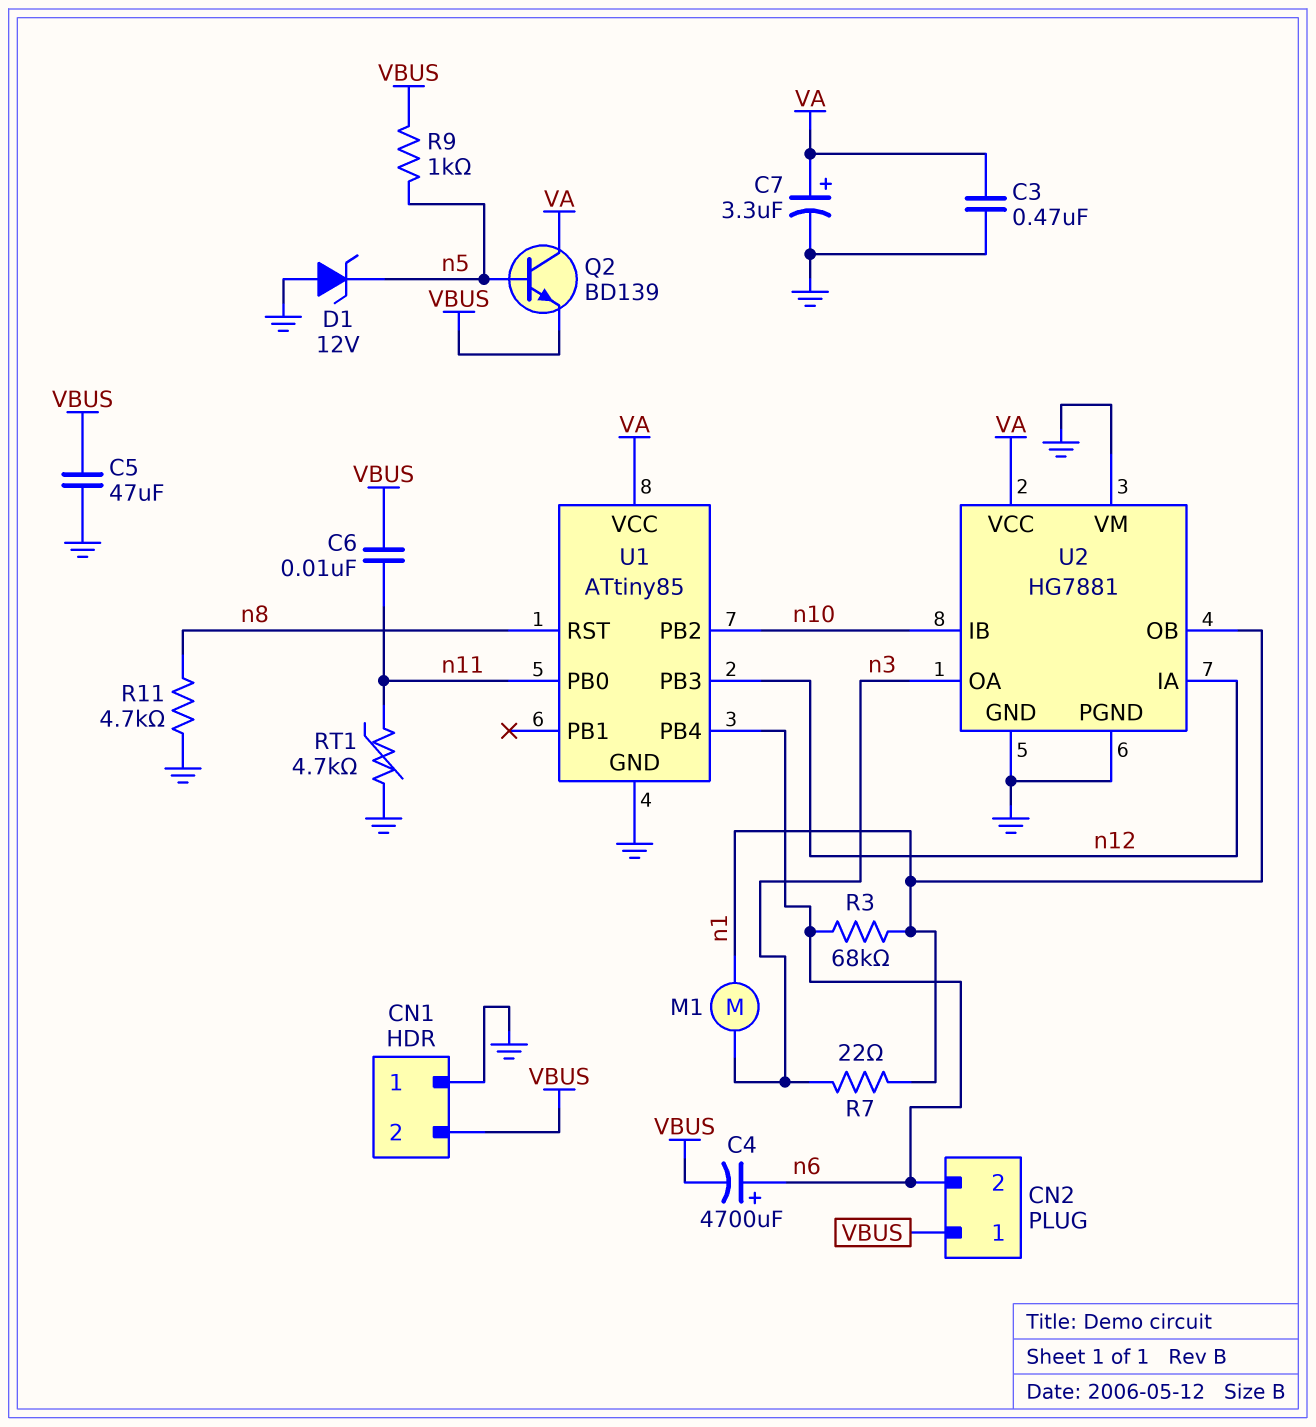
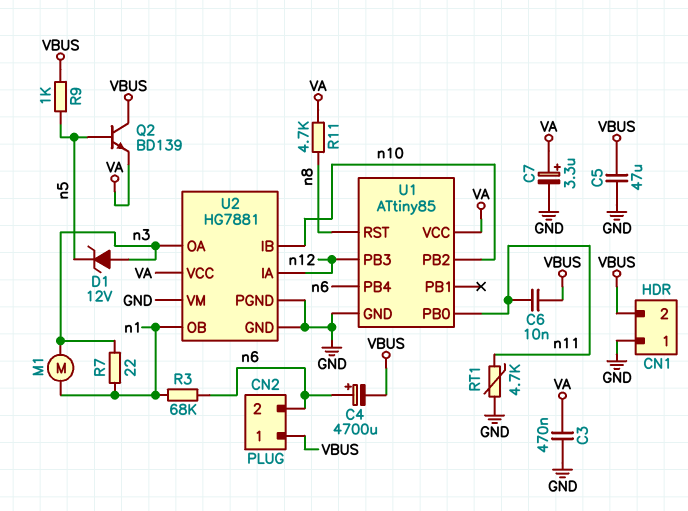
D1: zener 12V (A GND, K n5) -> zener 12V (A n3, K n5)
Q2: NPN BD139 (B n5, C VA, E VBUS) -> NPN BD139 (B n5, C VBUS, E VA)
R11: 4.7k (GND, n8) -> 4.7k (VA, n8)

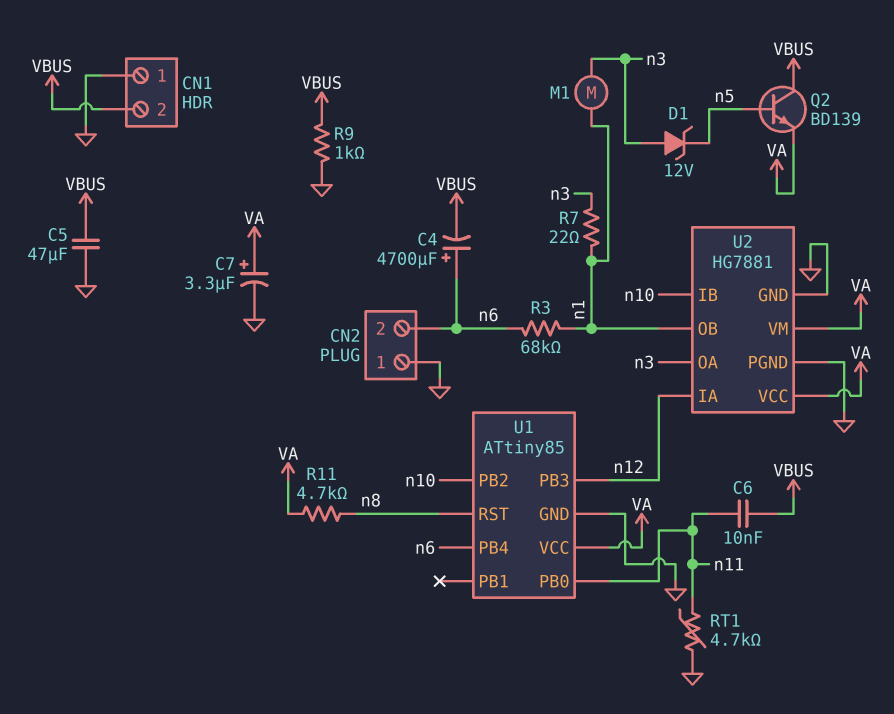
C3: 470nF (GND, VA) -> none
CN2 pin 1: VBUS -> GND
R9: 1k (VBUS, n5) -> 1k (GND, VBUS)
U2 pin VM: GND -> VA

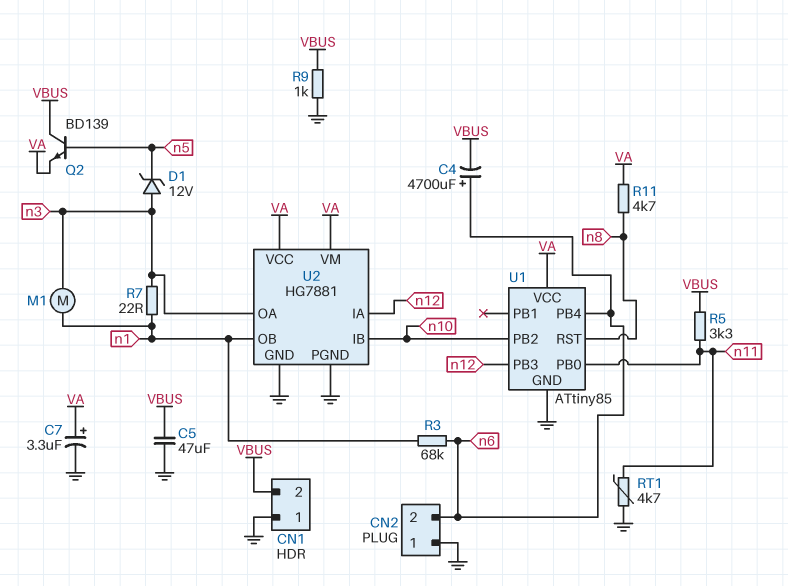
C6: 10nF (VBUS, n11) -> none
R5: none -> 3.3k (VBUS, n11)

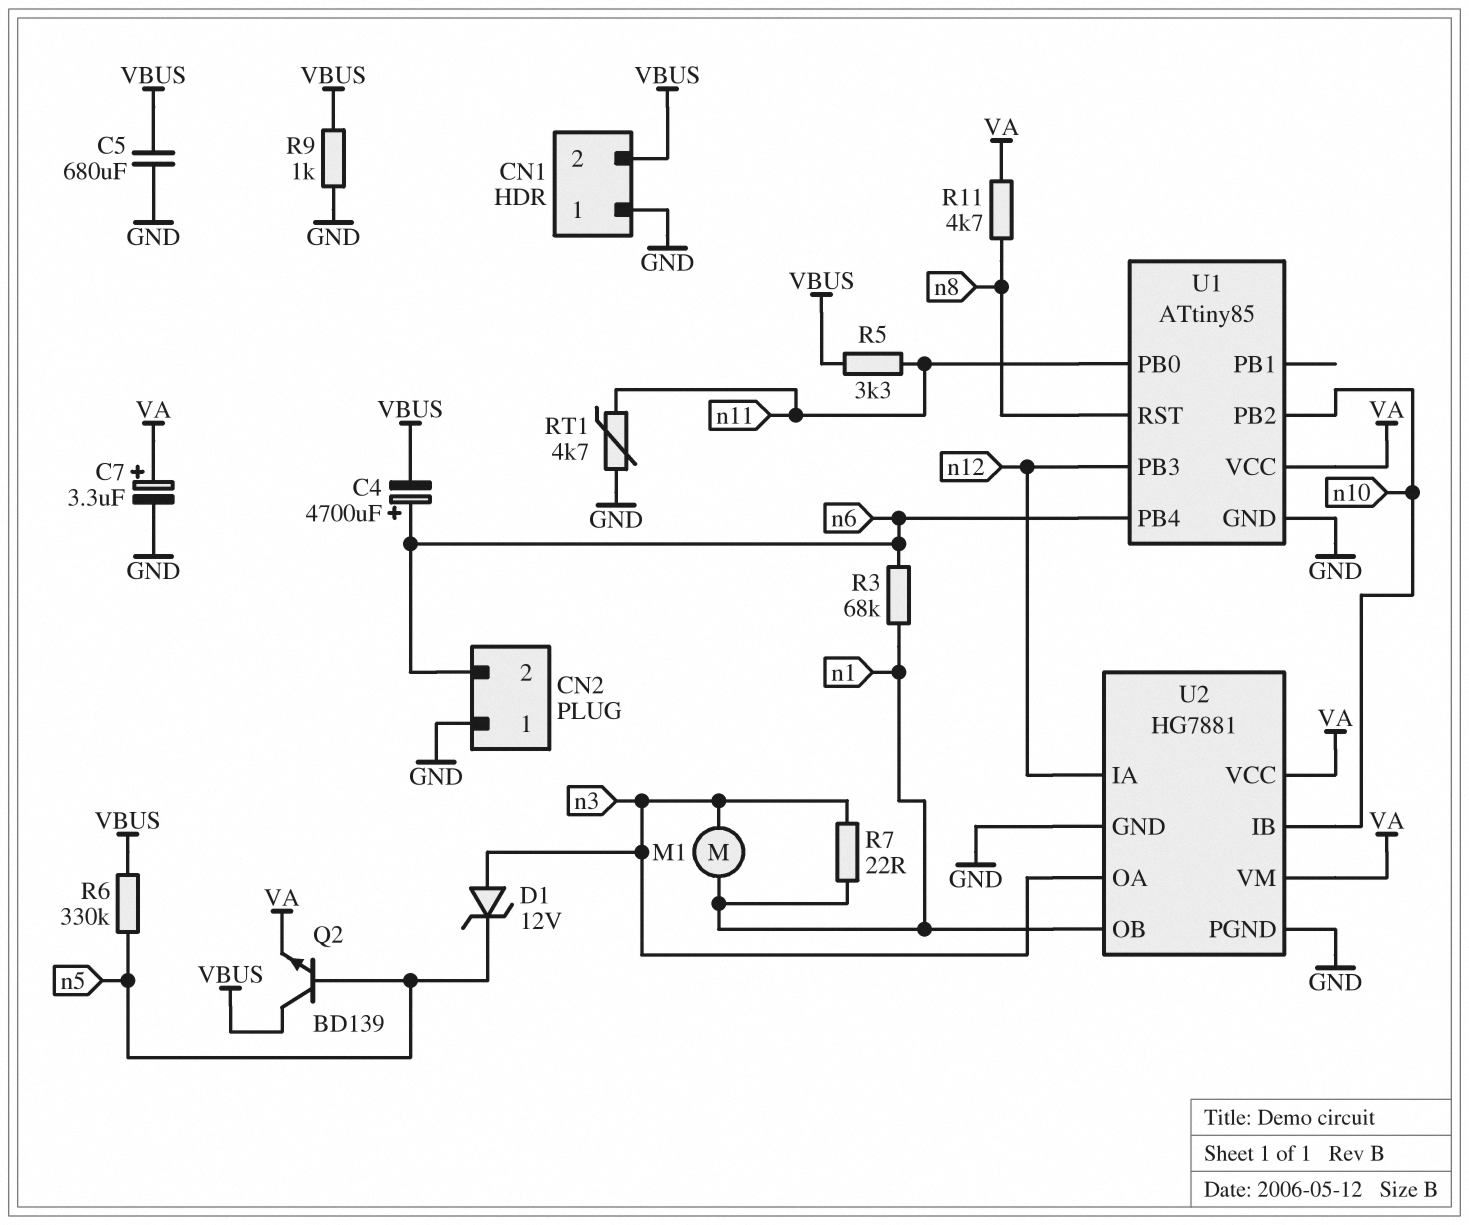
C5: 47uF (GND, VBUS) -> 680uF (GND, VBUS)
R6: none -> 330k (VBUS, n5)

